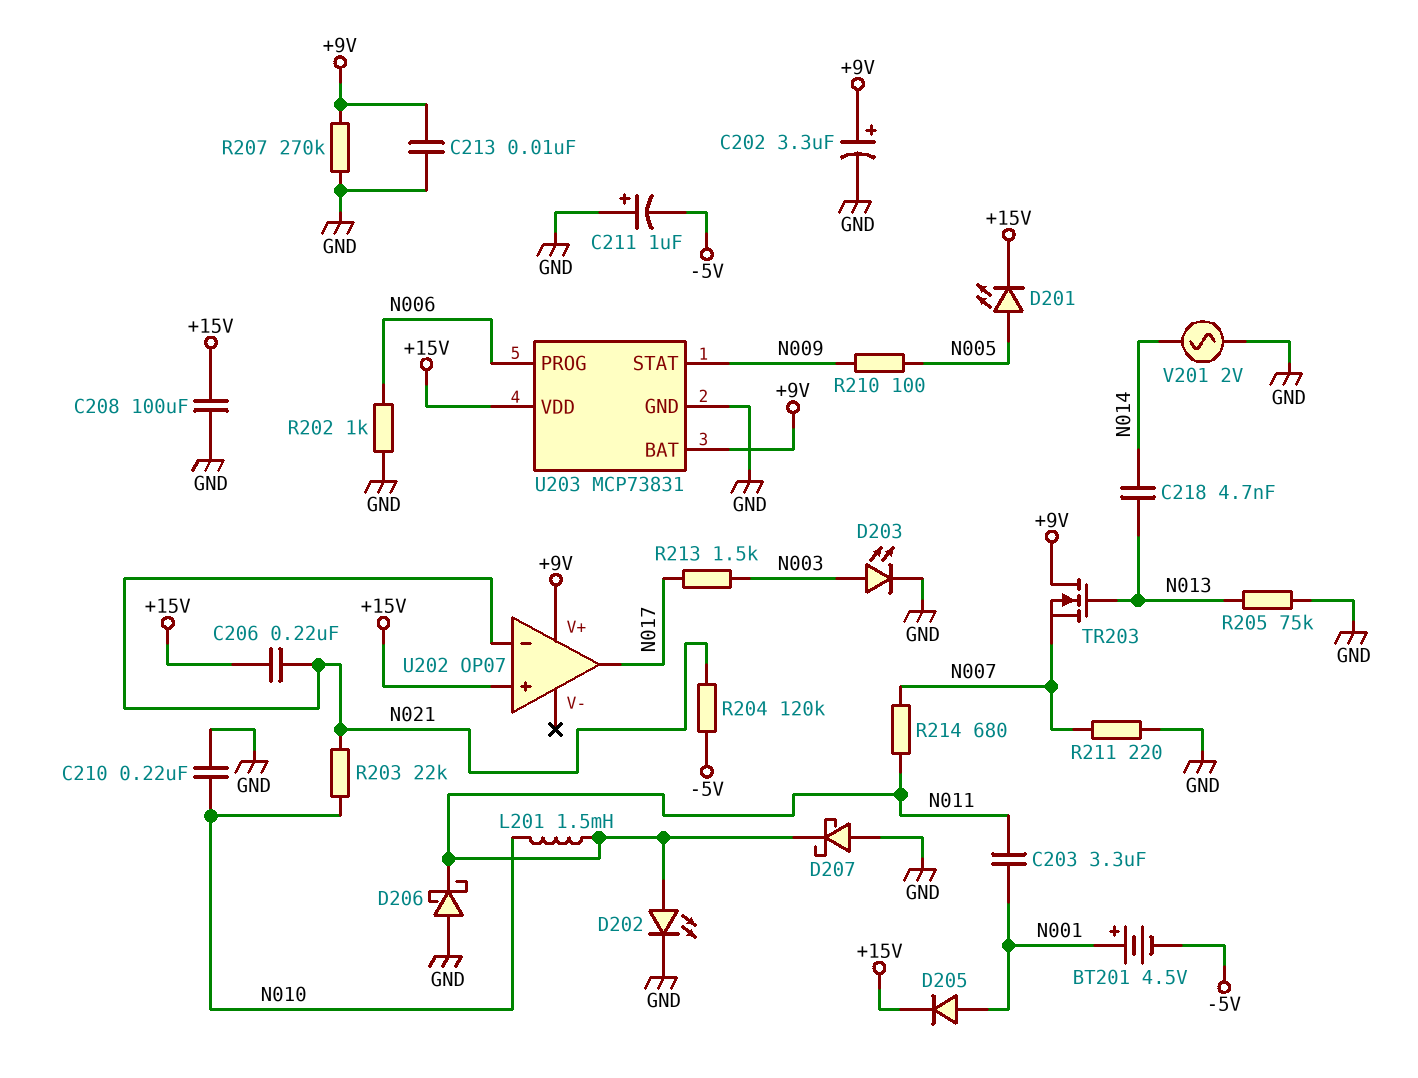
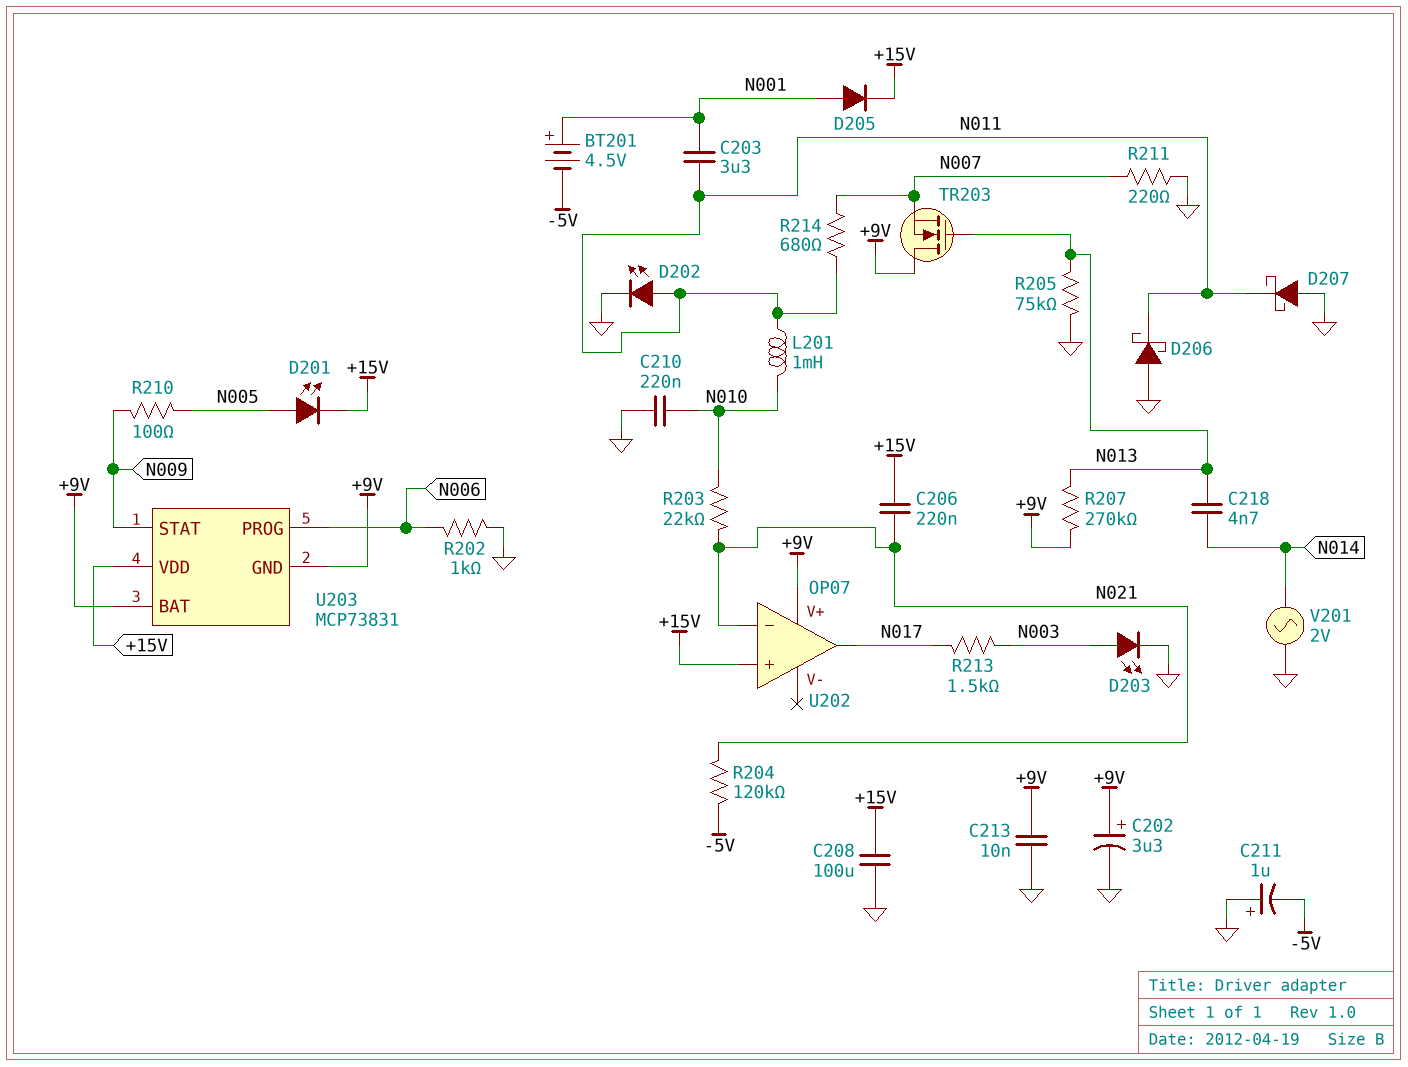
L201: 1.5mH (N010, N011) -> 1mH (N010, N011)
R207: 270k (+9V, GND) -> 270k (+9V, N013)
U203 pin GND: GND -> +9V

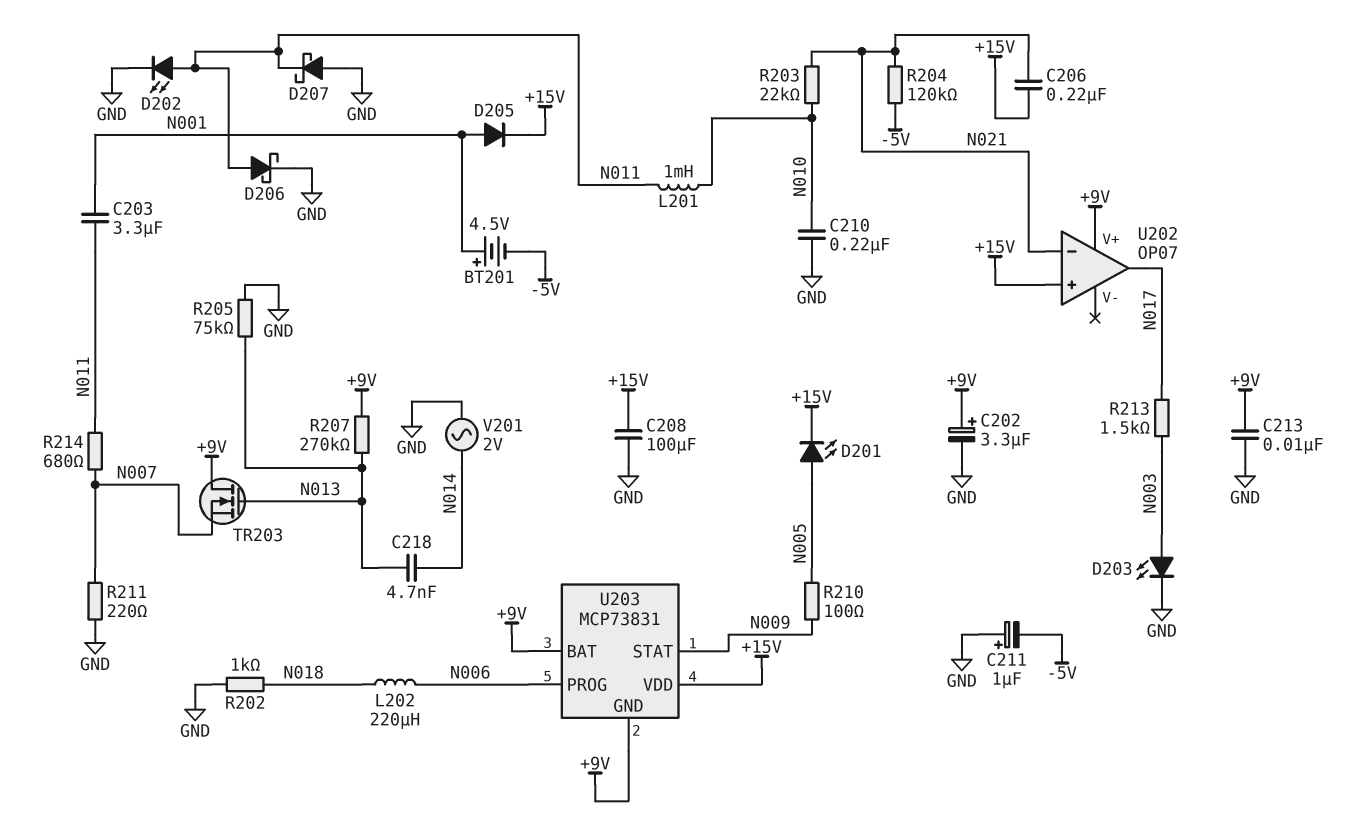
D206: schottky (A GND, K N011) -> schottky (A N011, K GND)
L202: none -> 220uH (N006, N018)
R202: 1k (GND, N006) -> 1k (GND, N018)

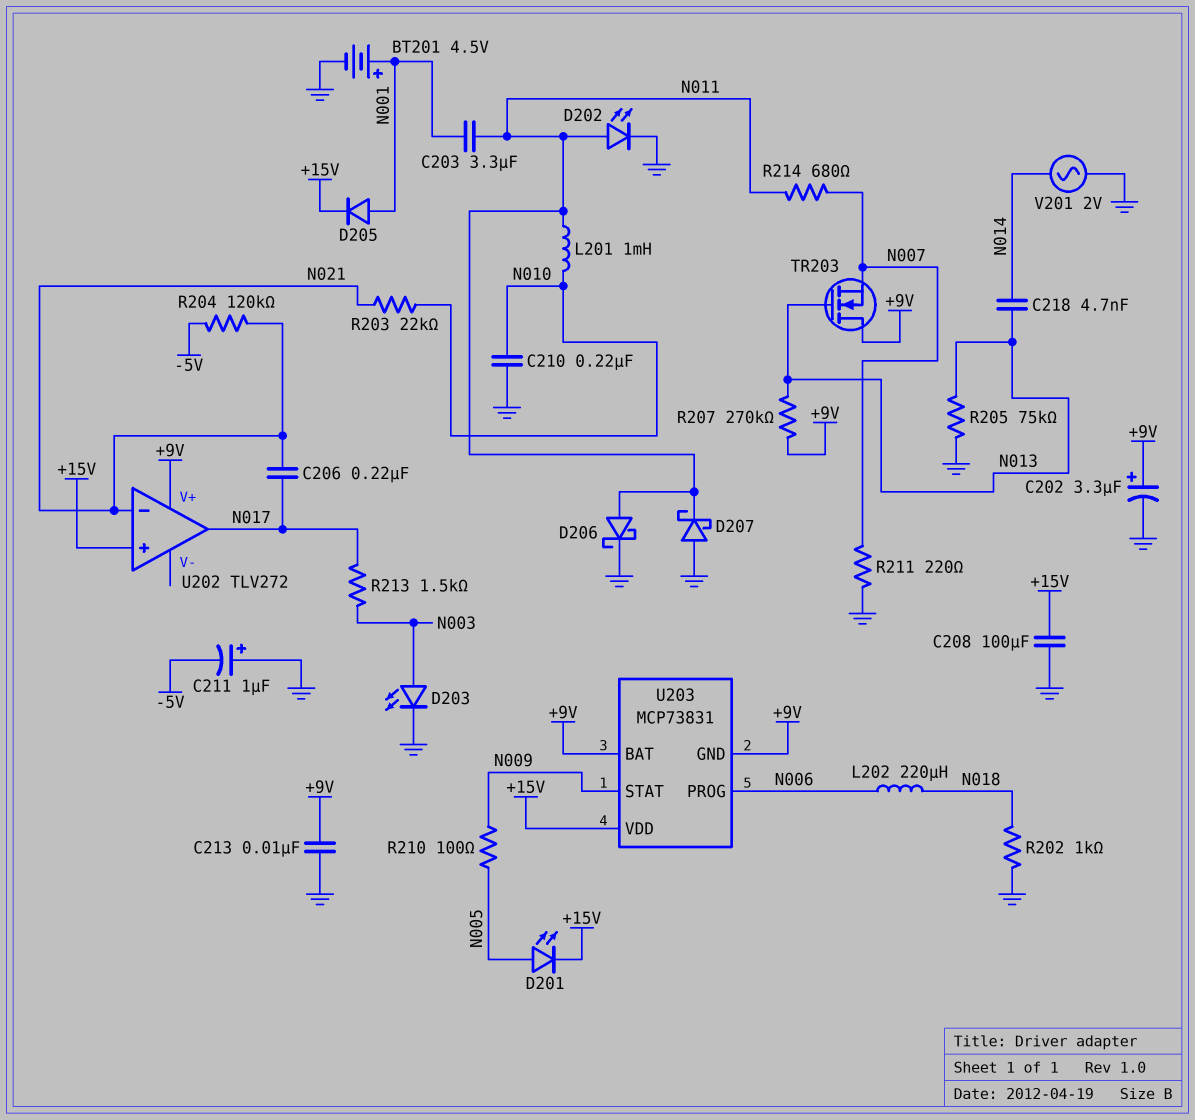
BT201: 4.5V (plus N001, minus -5V) -> 4.5V (plus N001, minus GND)
C206: 220nF (+15V, N021) -> 220nF (N017, N021)
U202: OP07 -> TLV272

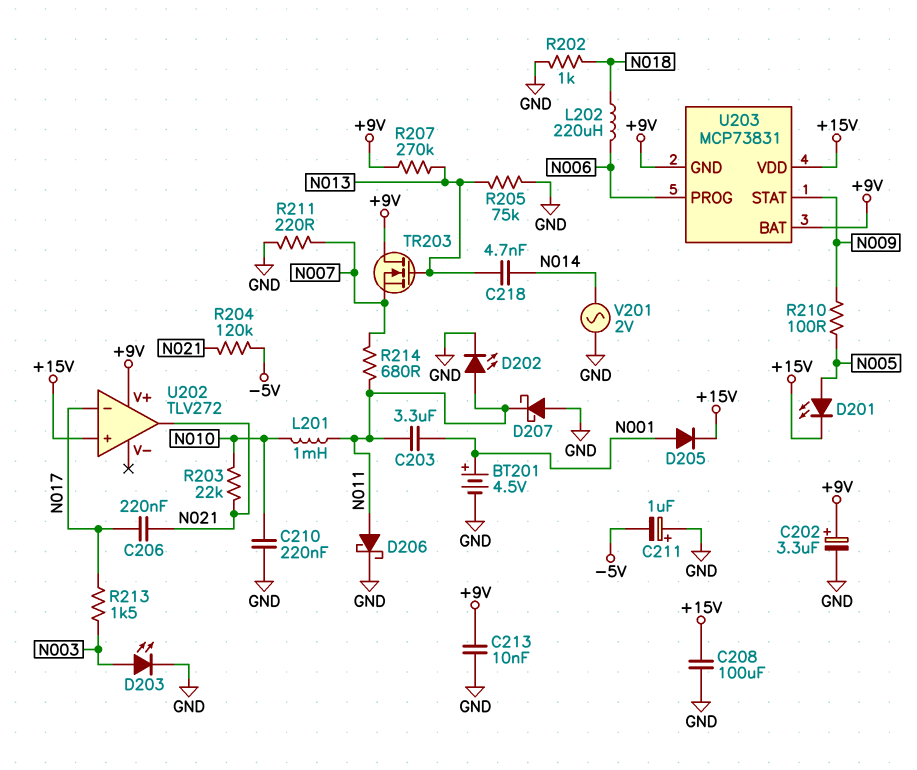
U202 pin in-: N021 -> N017
U202 pin out: N017 -> N021

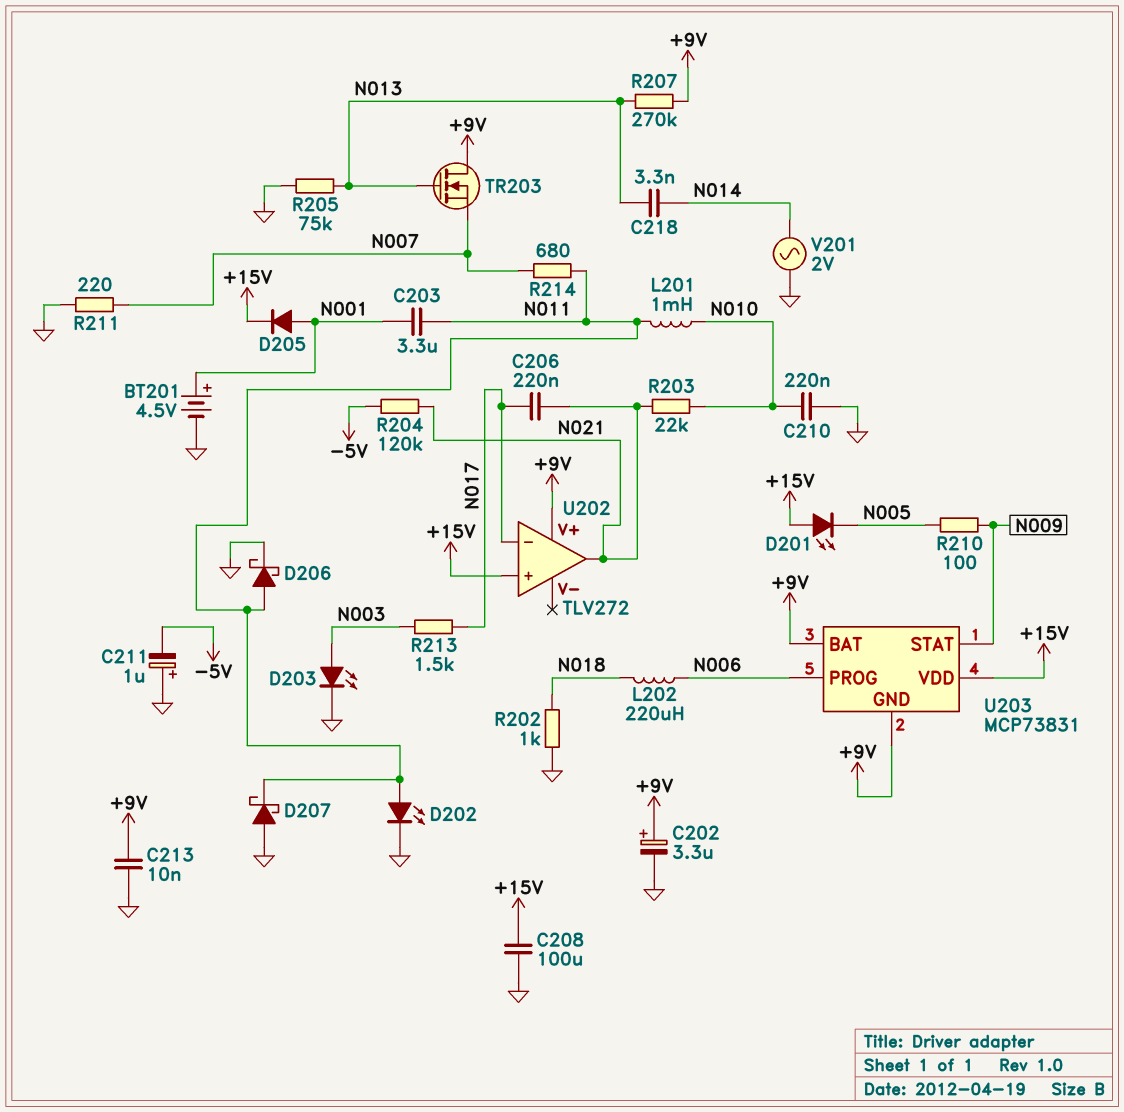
C218: 4.7nF (N013, N014) -> 3.3nF (N013, N014)
D201: LED (A N005, K +15V) -> LED (A +15V, K N005)

